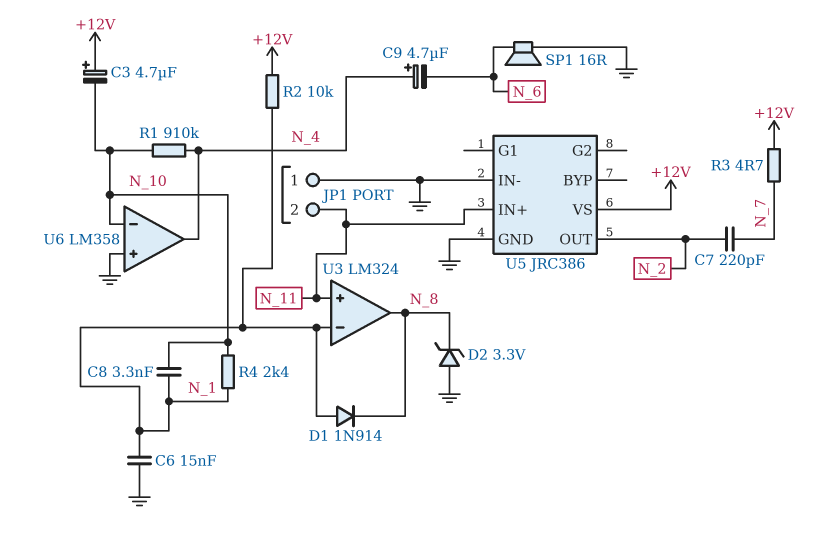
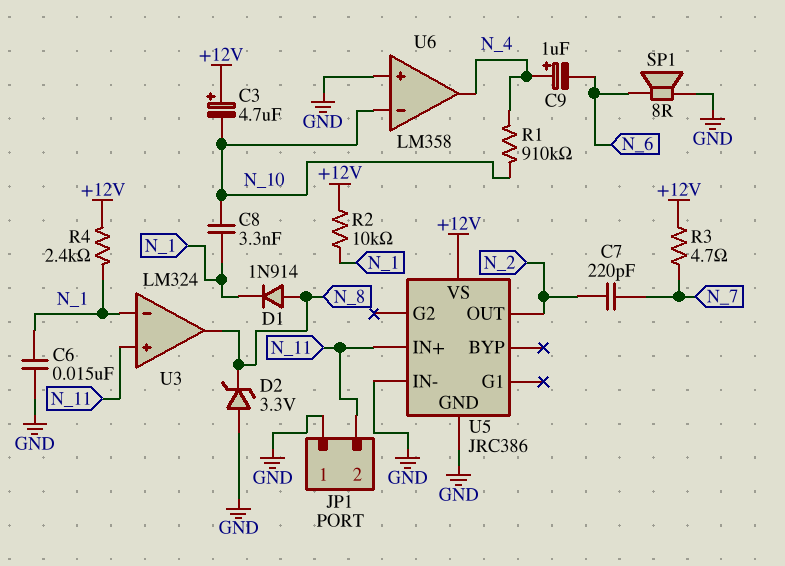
C9: 4.7uF (plus N_4, minus N_6) -> 1uF (plus N_4, minus N_6)
D1: diode 1N914 (A N_1, K N_8) -> diode 1N914 (A N_8, K N_1)
R4: 2.4k (N_1, N_10) -> 2.4k (+12V, N_1)
SP1: speaker 16R (GND, N_6) -> speaker 8R (GND, N_6)

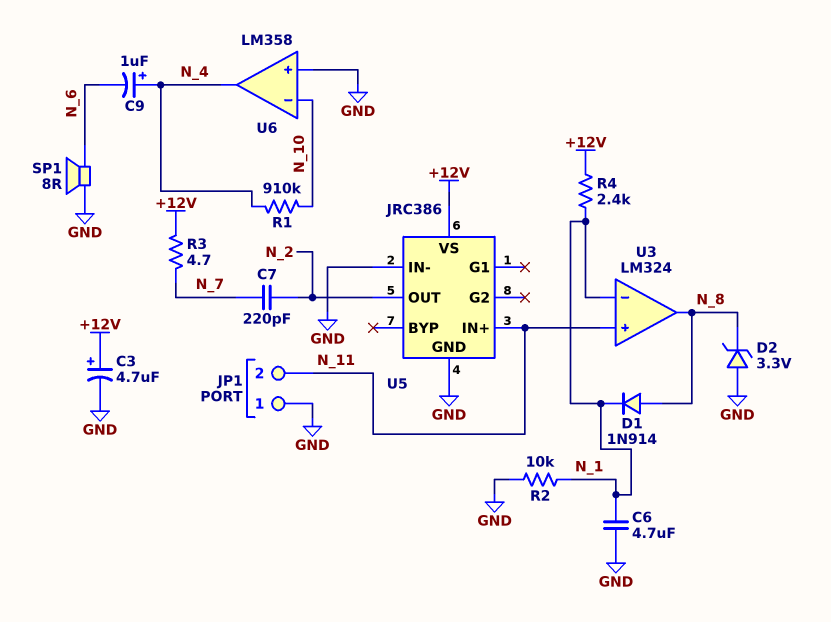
C3: 4.7uF (plus +12V, minus N_10) -> 4.7uF (plus +12V, minus GND)
C6: 15nF (GND, N_1) -> 4.7uF (GND, N_1)
C8: 3.3nF (N_1, N_10) -> none
R2: 10k (+12V, N_1) -> 10k (GND, N_1)

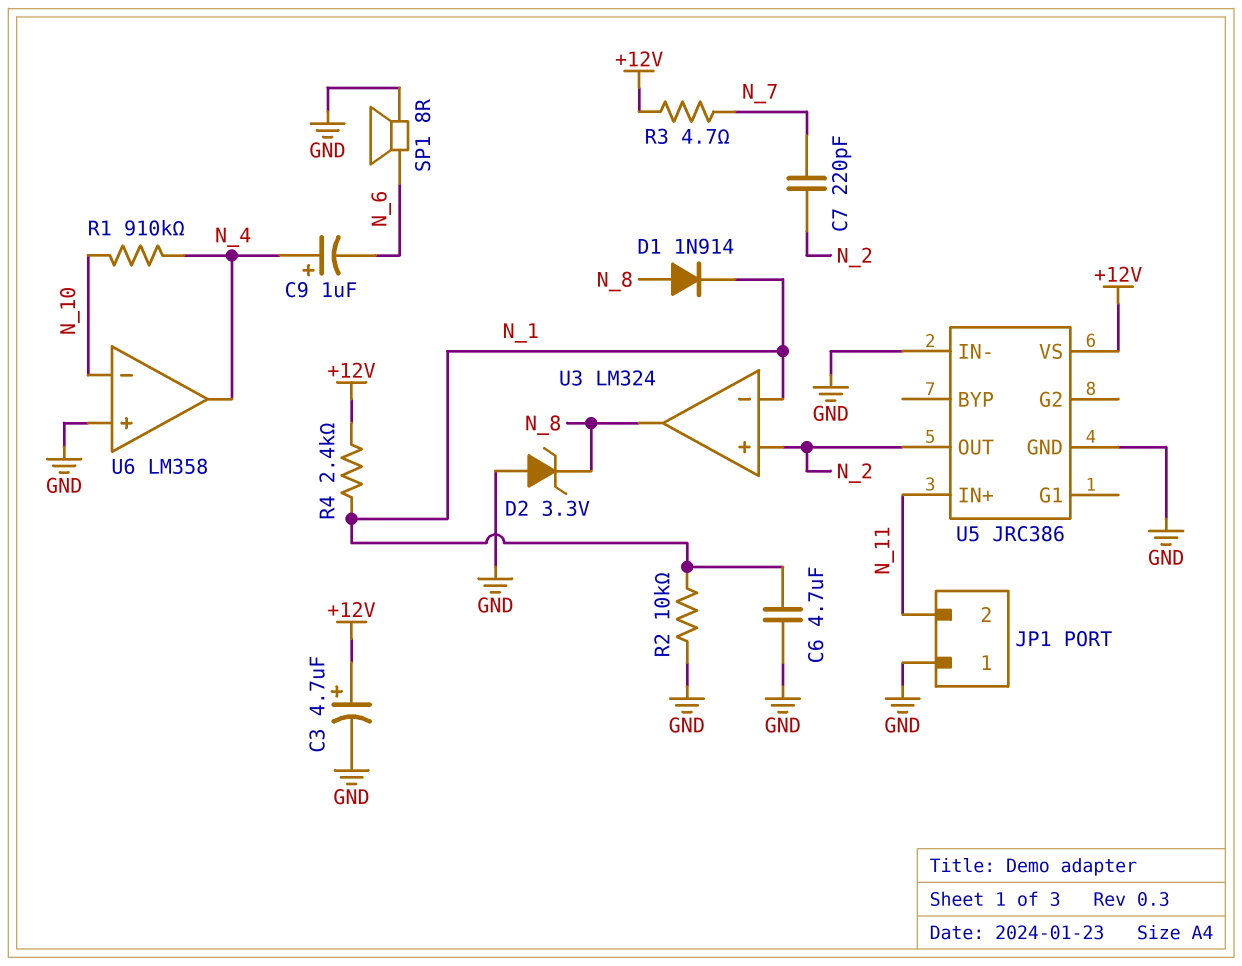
U3 pin in+: N_11 -> N_2

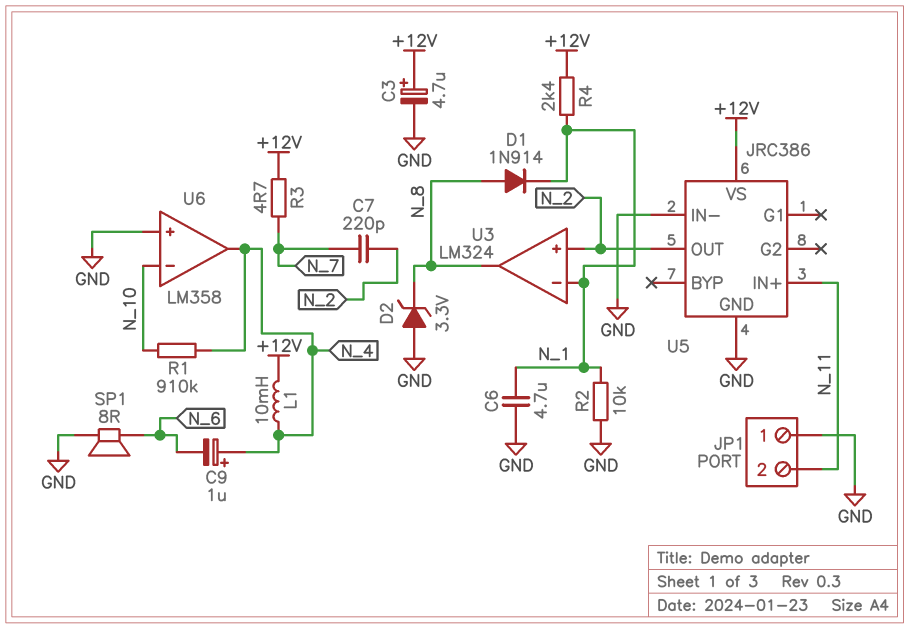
L1: none -> 10mH (+12V, N_4)

